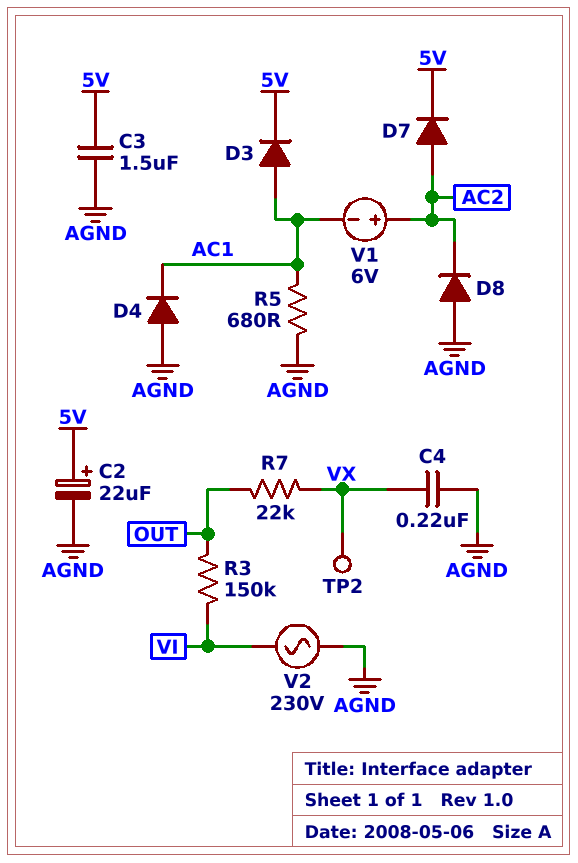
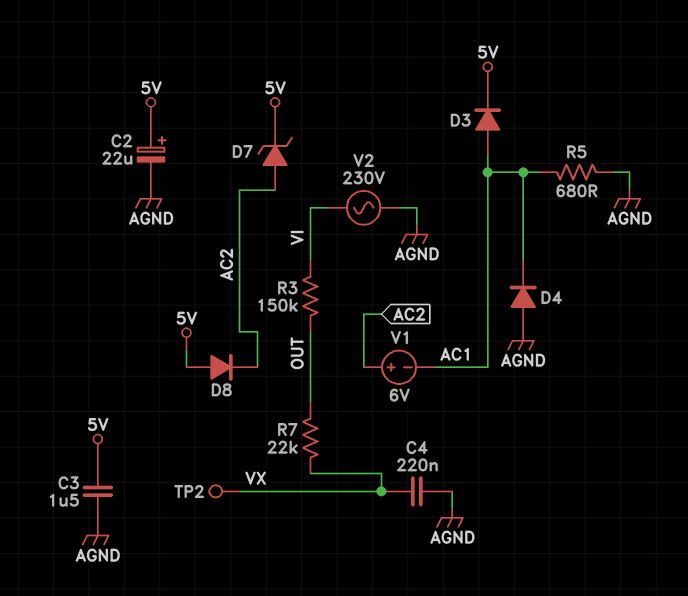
D7: diode (A AC2, K 5V) -> zener (A AC2, K 5V)
D8: diode (A AGND, K AC2) -> diode (A 5V, K AC2)

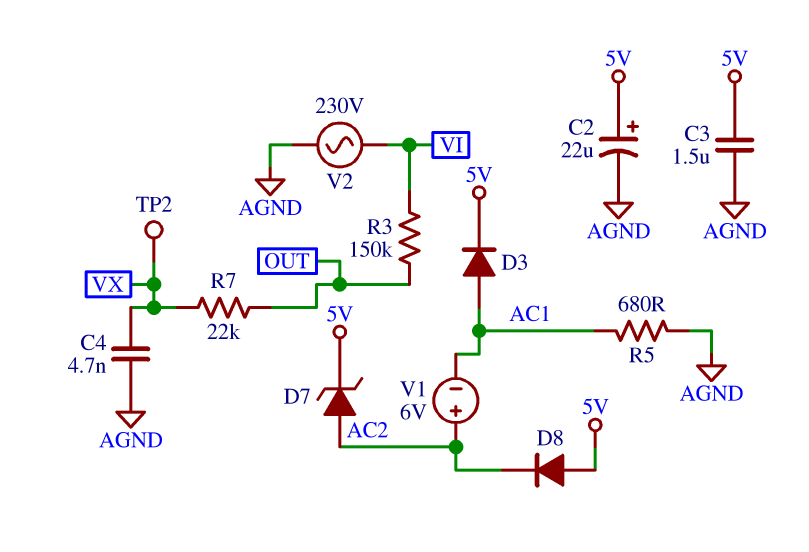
C4: 220nF (AGND, VX) -> 4.7nF (AGND, VX)
D4: diode (A AGND, K AC1) -> none

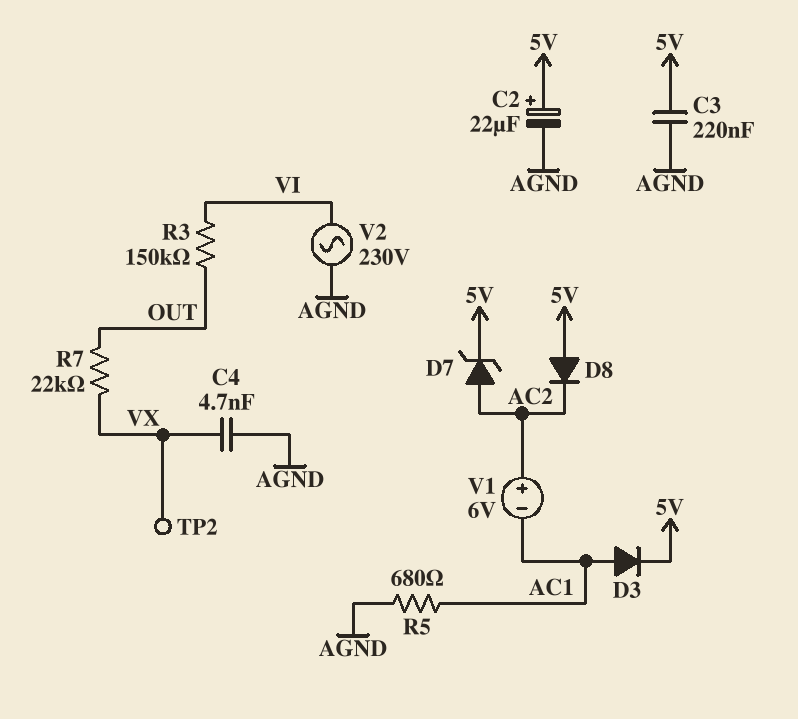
C3: 1.5uF (5V, AGND) -> 220nF (5V, AGND)

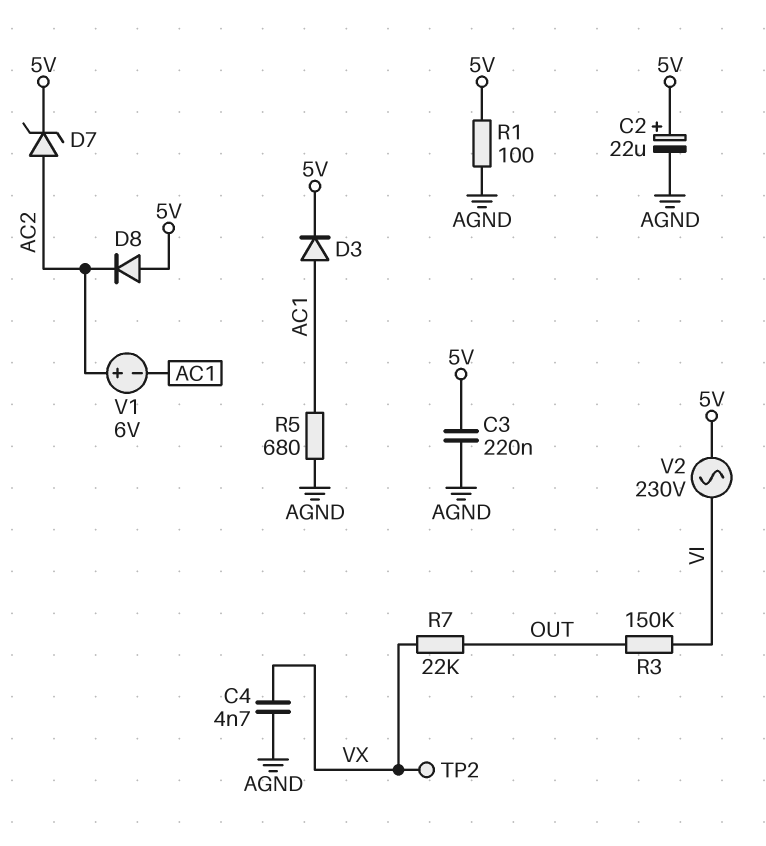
R1: none -> 100 (5V, AGND)
V2: AC 230V (AGND, VI) -> AC 230V (5V, VI)

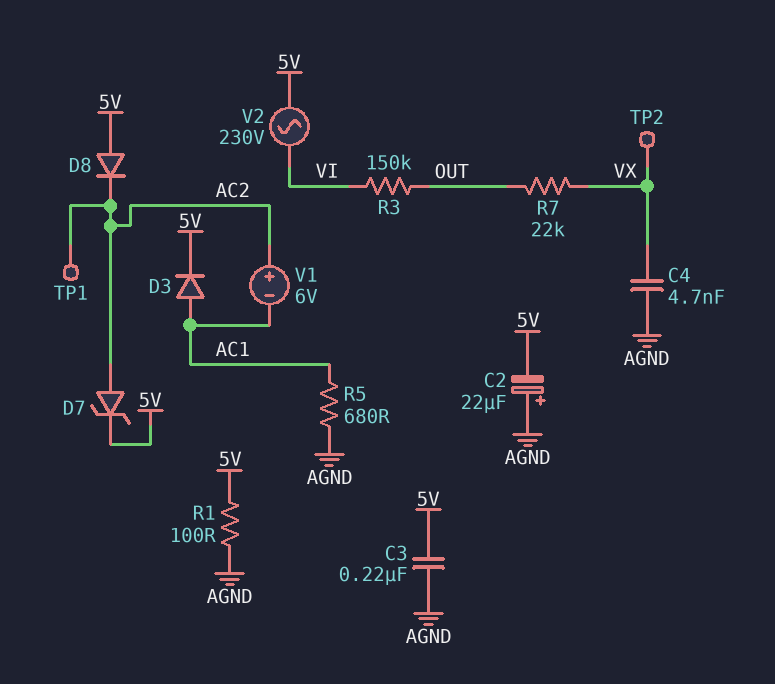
C2: 22uF (plus 5V, minus AGND) -> 22uF (plus AGND, minus 5V)
TP1: none -> test point (AC2)

